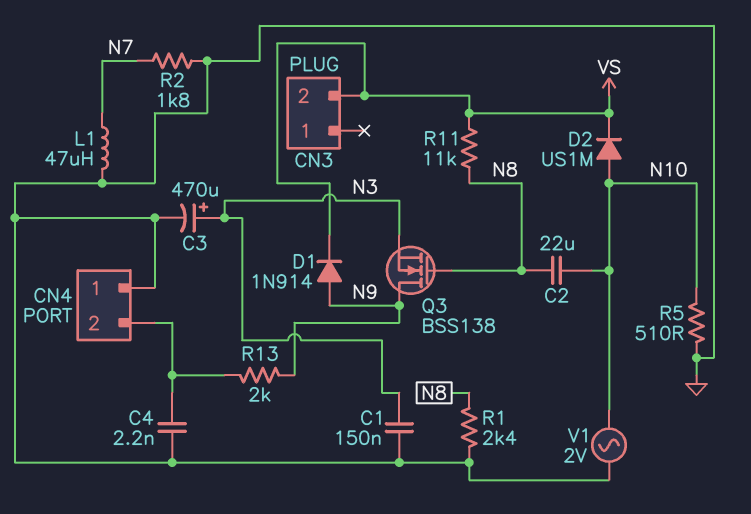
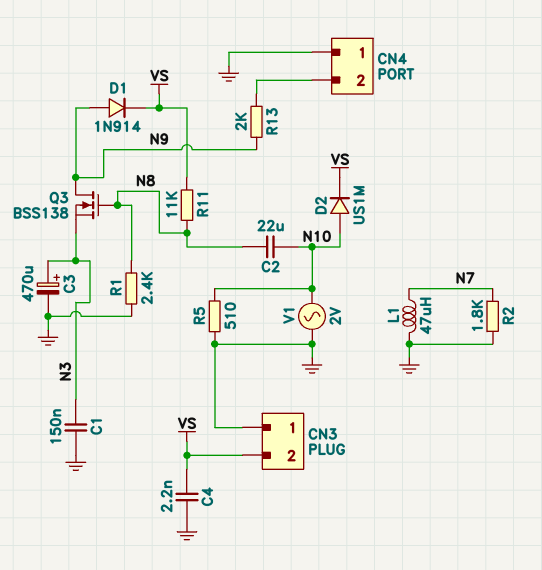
C4: 2.2nF (CN4/2, GND) -> 2.2nF (GND, VS)
CN3 pin 1: none -> GND

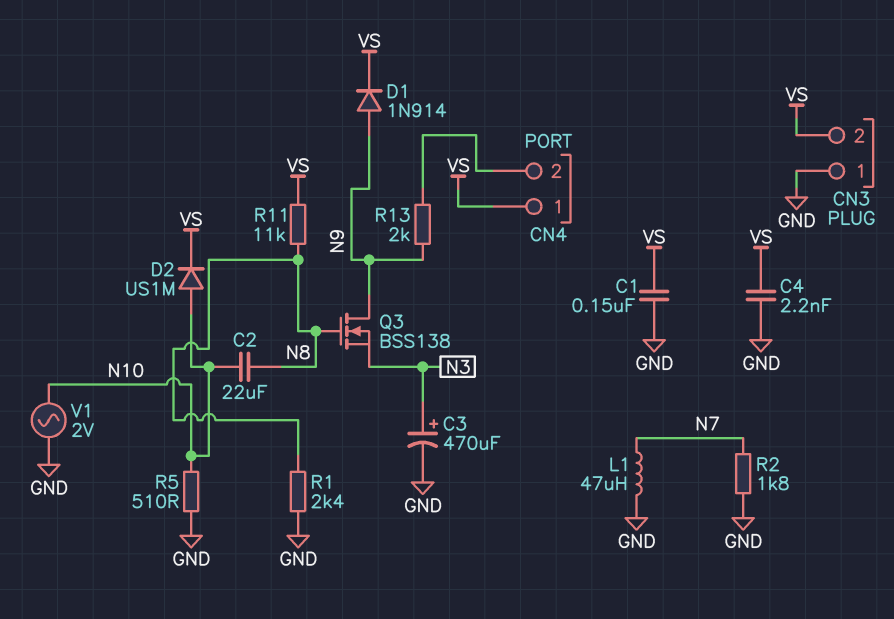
C1: 150nF (GND, N3) -> 150nF (GND, VS)
CN4 pin 1: GND -> VS

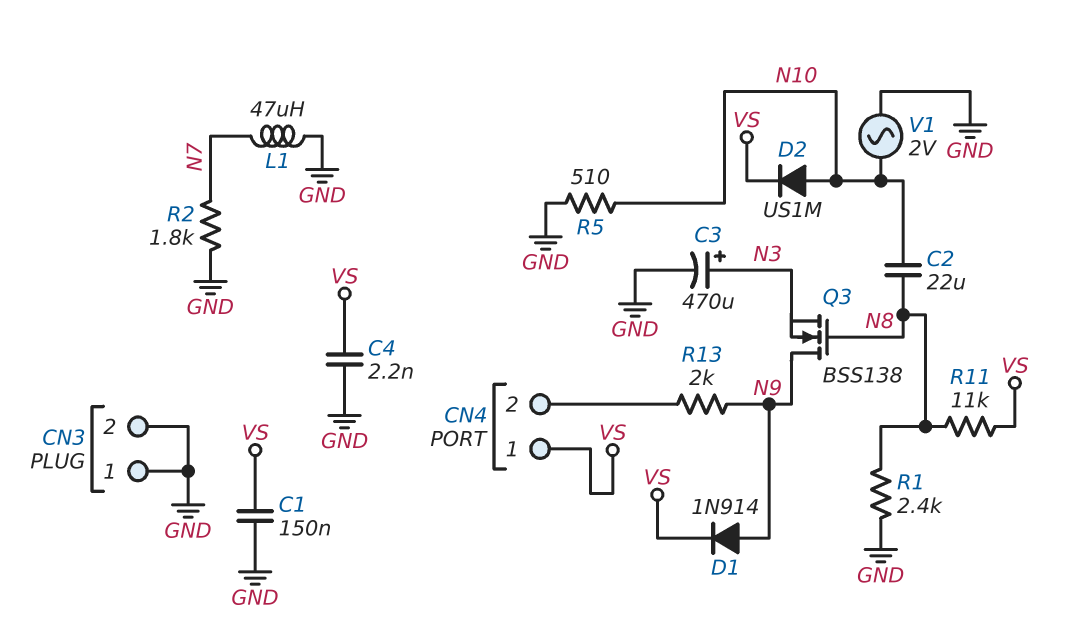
CN3 pin 2: VS -> GND

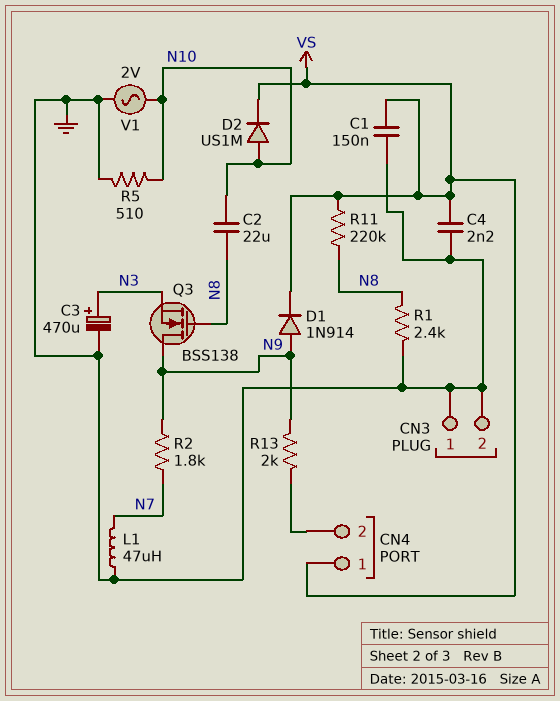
R2: 1.8k (GND, N7) -> 1.8k (N7, N9)
R11: 11k (N8, VS) -> 220k (N8, VS)

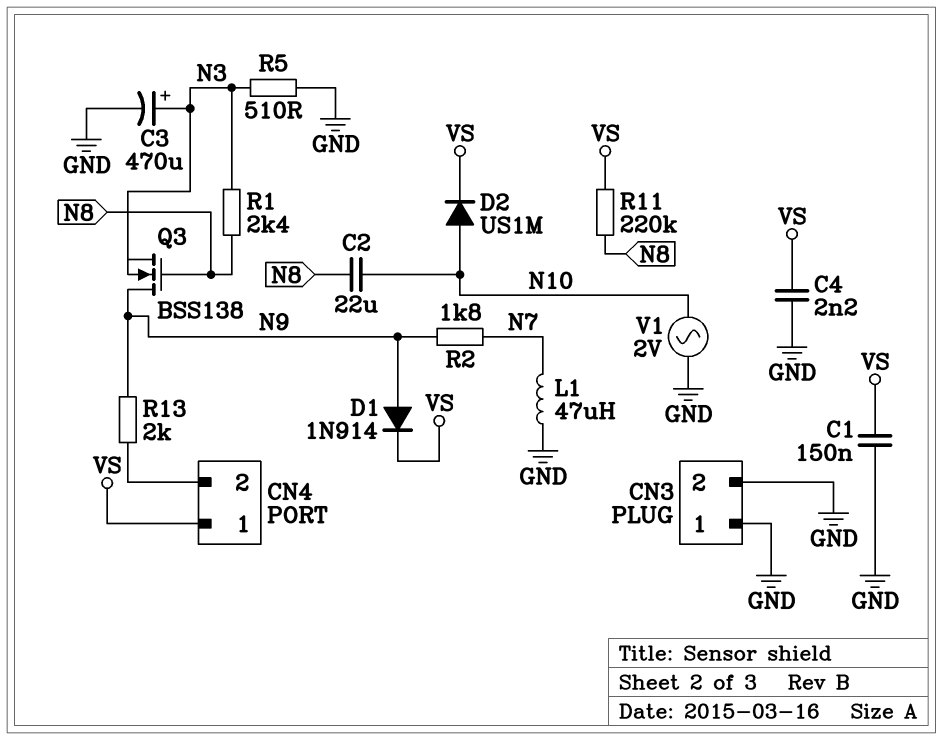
R1: 2.4k (GND, N8) -> 2.4k (N3, N8)
R5: 510 (GND, N10) -> 510 (GND, N3)

